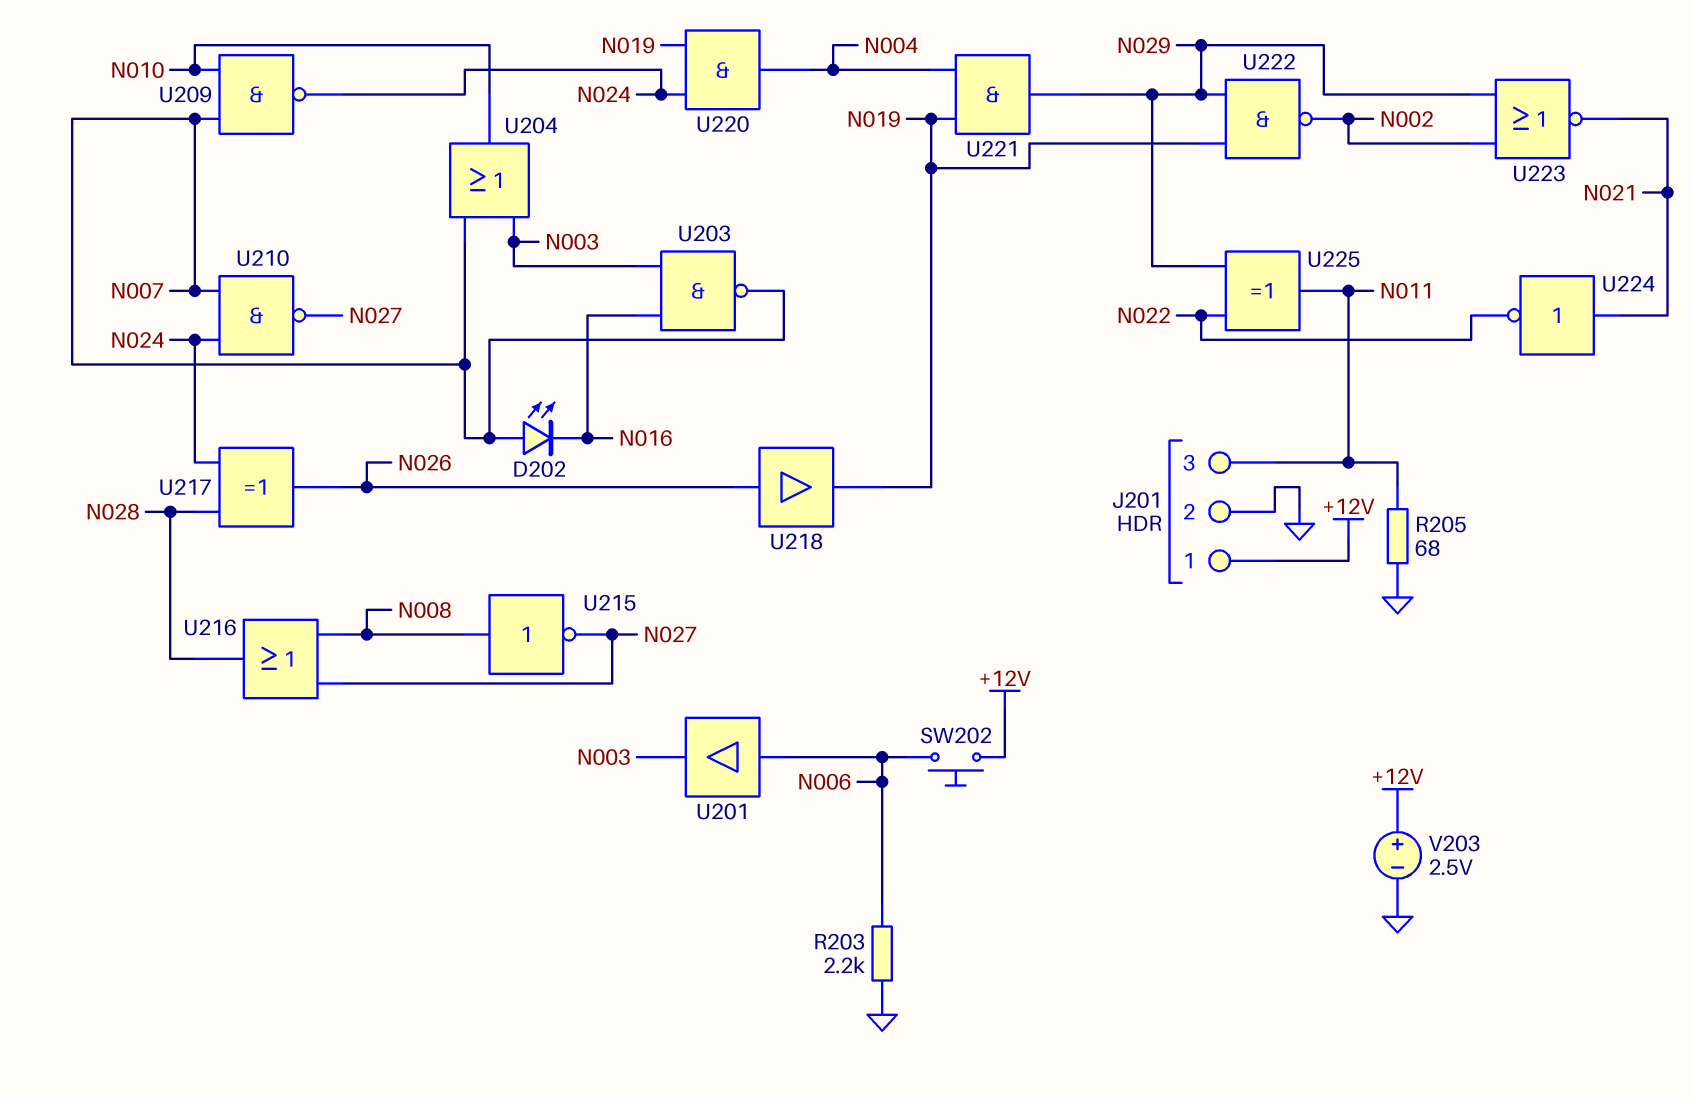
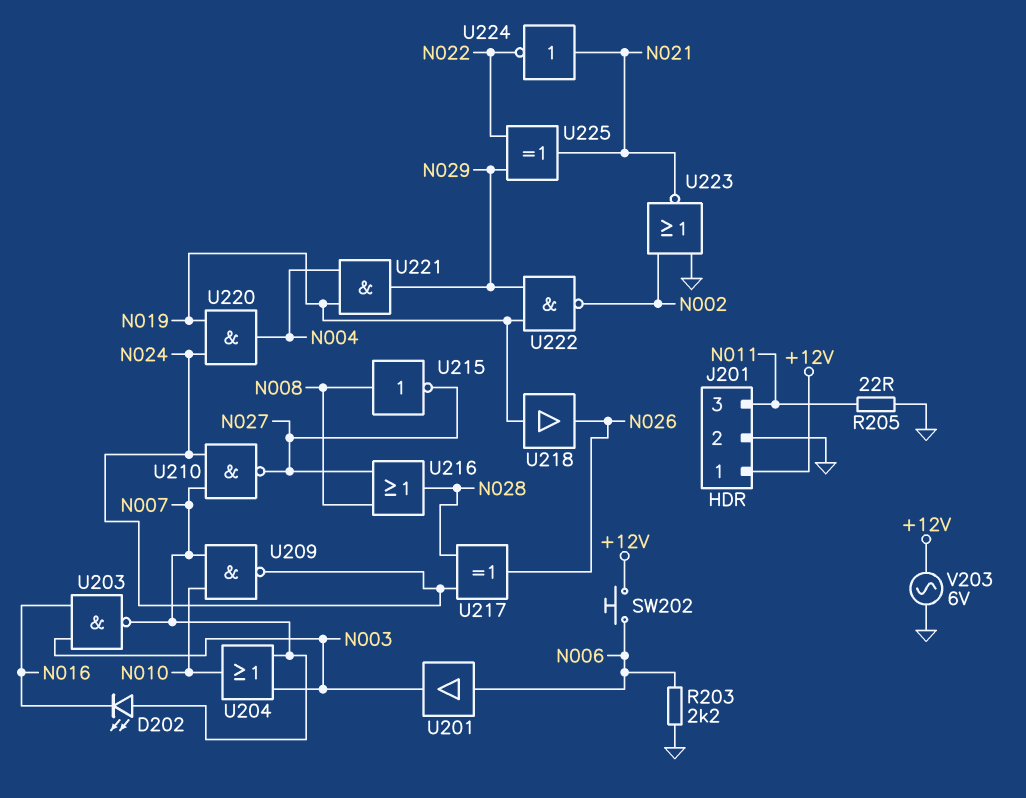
R205: 68 (GND, N011) -> 22 (GND, N011)
U218: buffer (in N026, out N019) -> buffer (in N019, out N026)
U223: NOR (in N002, in N029, out N021) -> NOR (in GND, in N002, out N021)
U225: XOR (in N022, in N029, out N011) -> XOR (in N022, in N029, out N021)
V203: 2.5V (plus +12V, minus GND) -> AC 6V (+12V, GND)

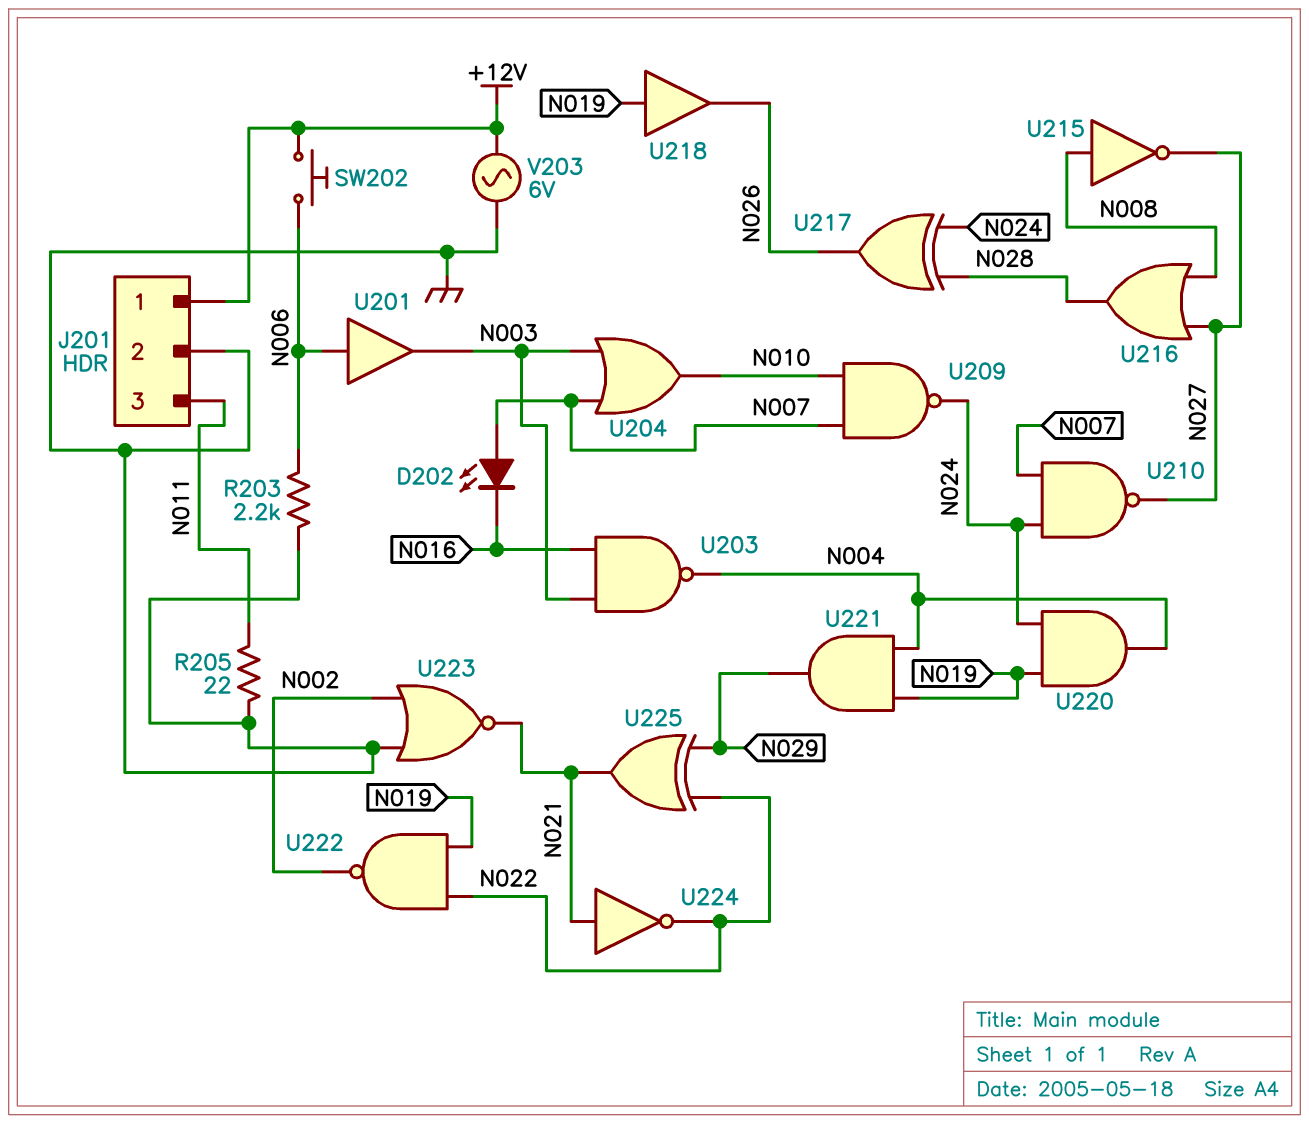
U203: NAND (in N003, in N016, out N007) -> NAND (in N003, in N016, out N004)
U222: NAND (in N019, in N029, out N002) -> NAND (in N019, in N022, out N002)

